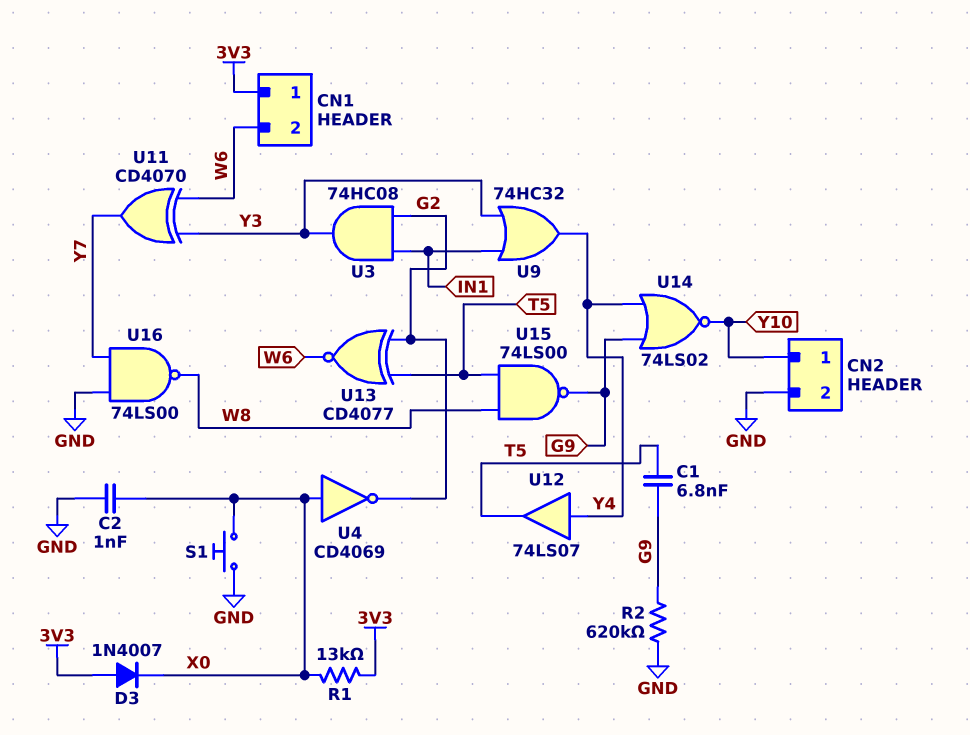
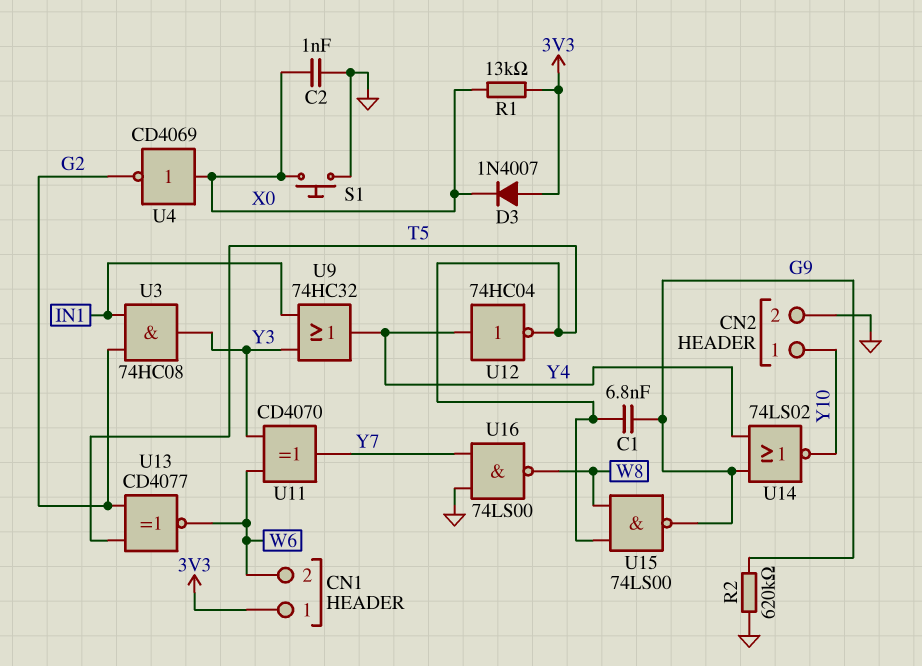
U12: buffer 74LS07 (in Y4, out T5) -> NOT 74HC04 (in Y4, out T5)

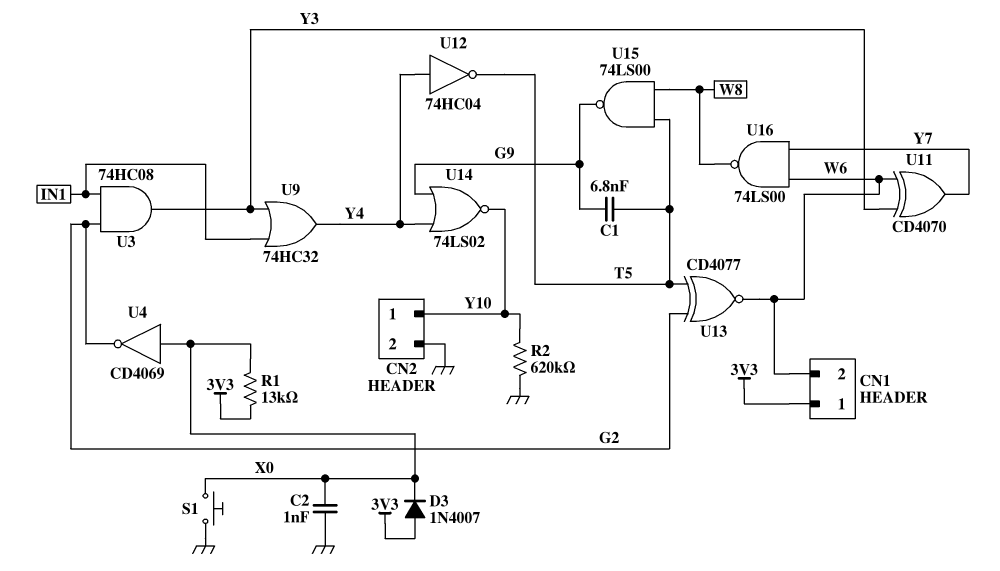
R2: 620k (G9, GND) -> 620k (GND, Y10)
U16: NAND 74LS00 (in GND, in Y7, out W8) -> NAND 74LS00 (in W6, in Y7, out W8)

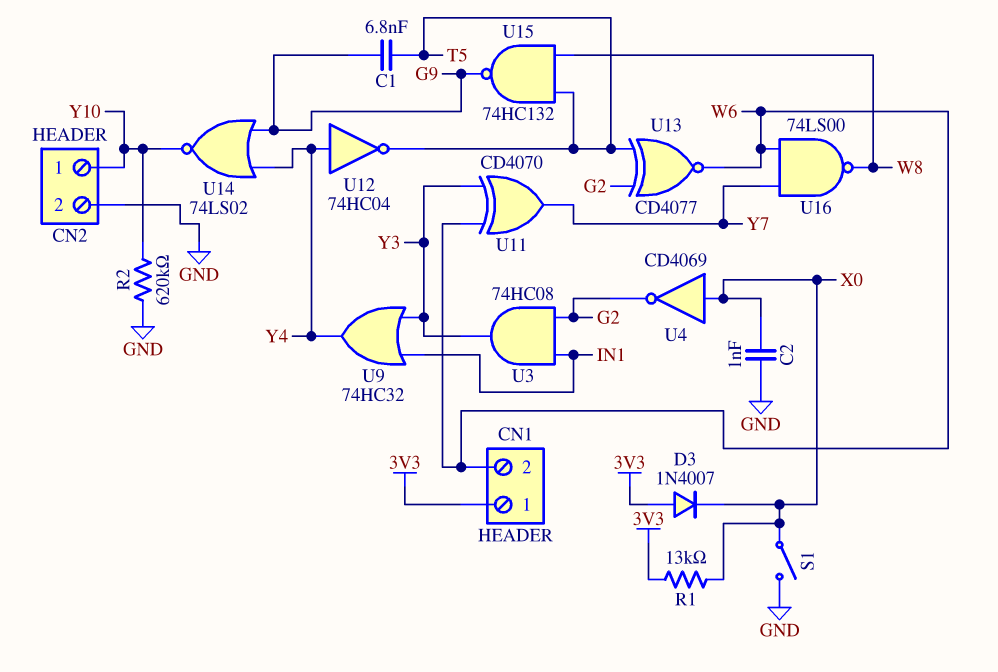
S1: button (GND, X0) -> switch (GND, X0)
U15: NAND 74LS00 (in T5, in W8, out G9) -> NAND 74HC132 (in T5, in W8, out G9)

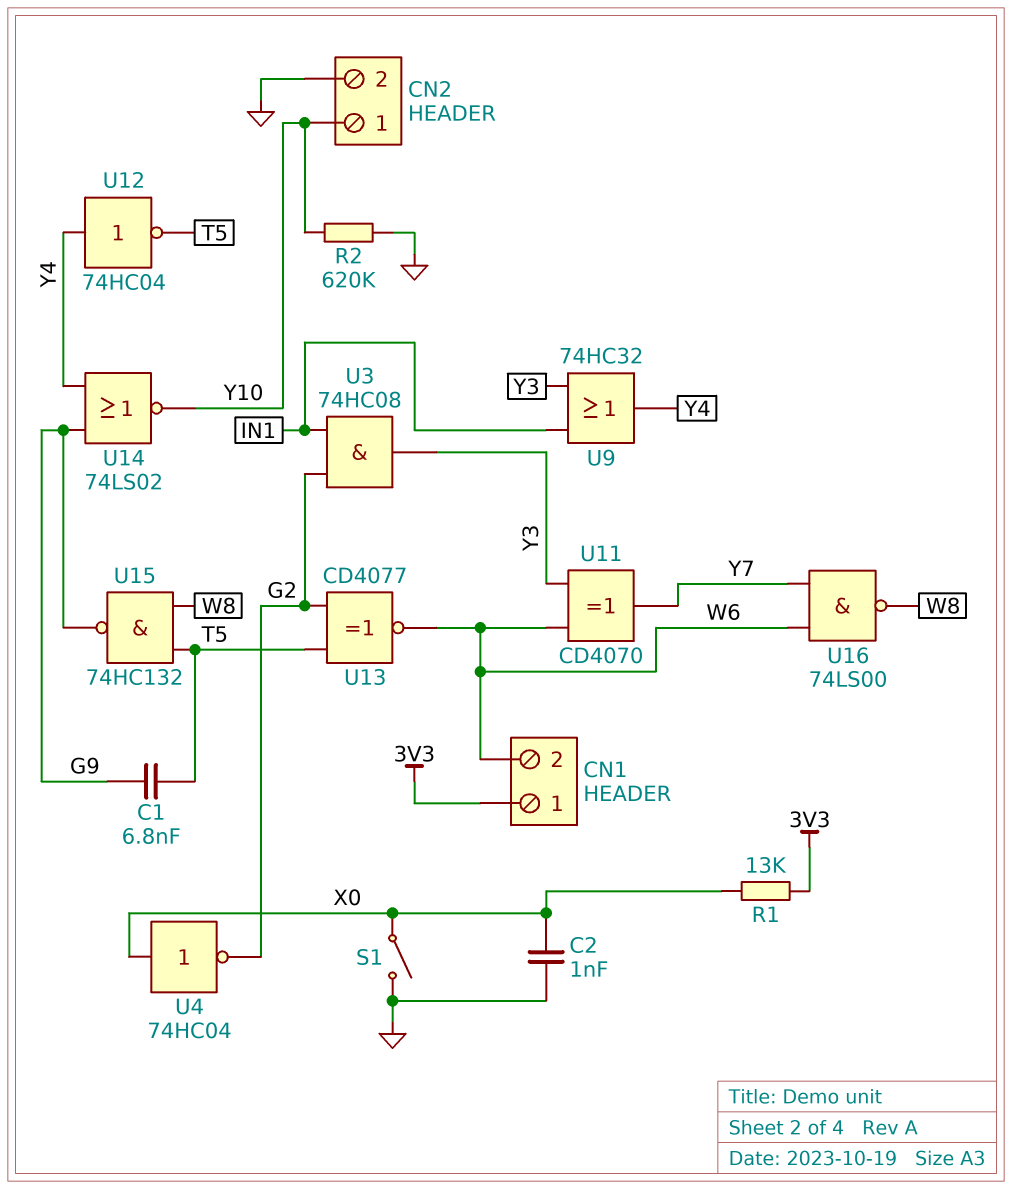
D3: diode 1N4007 (A 3V3, K X0) -> none
U4: NOT CD4069 (in X0, out G2) -> NOT 74HC04 (in X0, out G2)

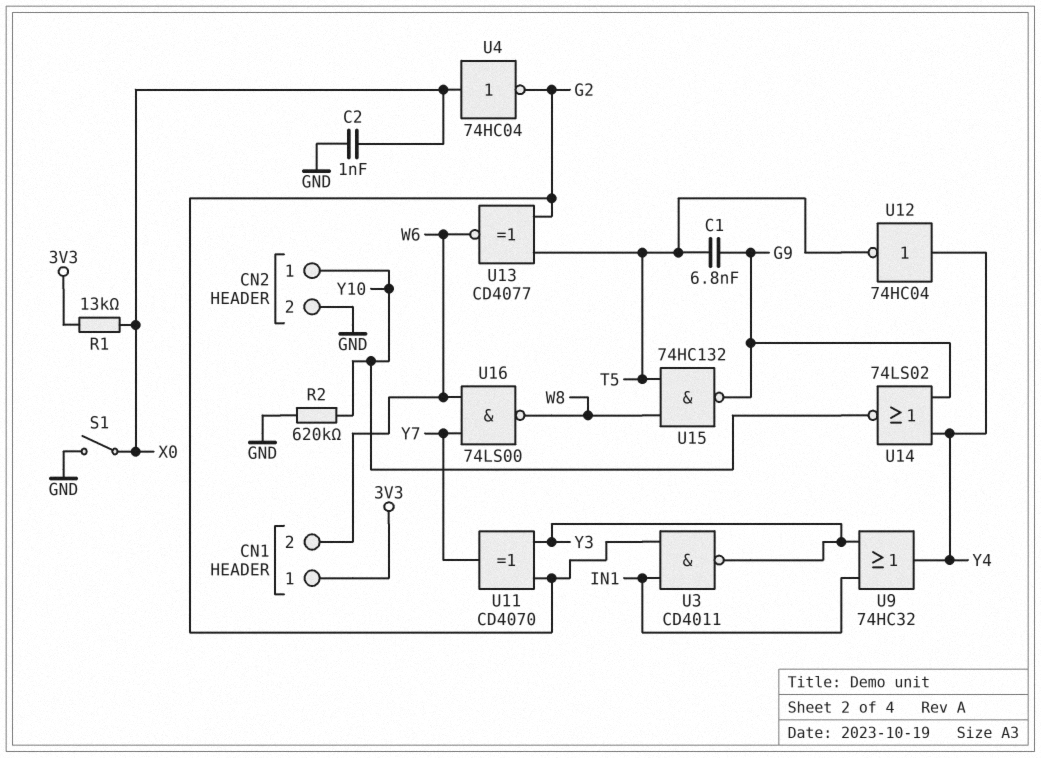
U3: AND 74HC08 (in G2, in IN1, out Y3) -> NAND CD4011 (in G2, in IN1, out Y3)
U11: XOR CD4070 (in W6, in Y3, out Y7) -> XOR CD4070 (in G2, in Y3, out Y7)

